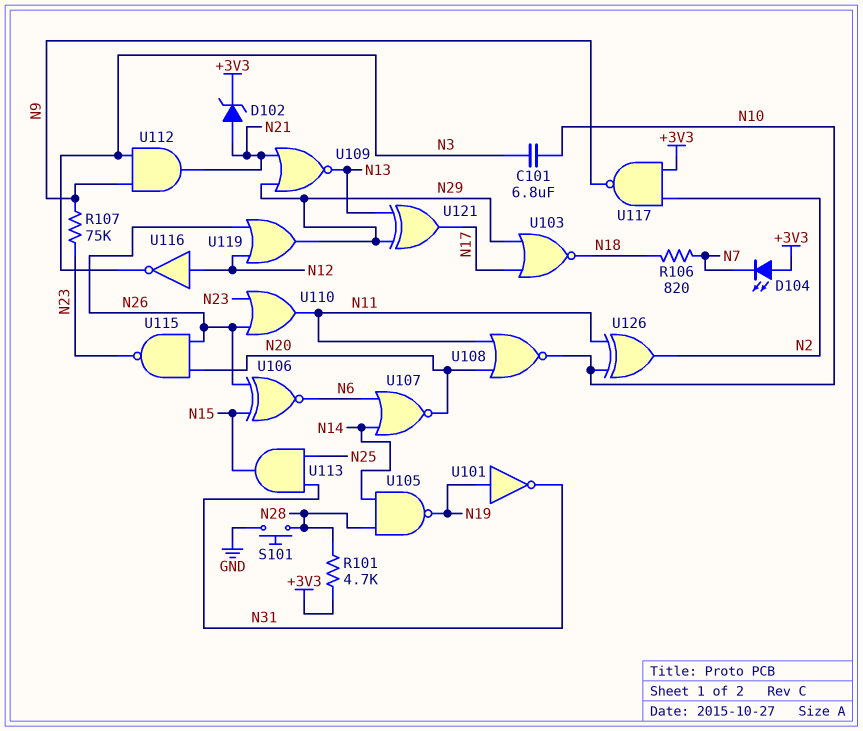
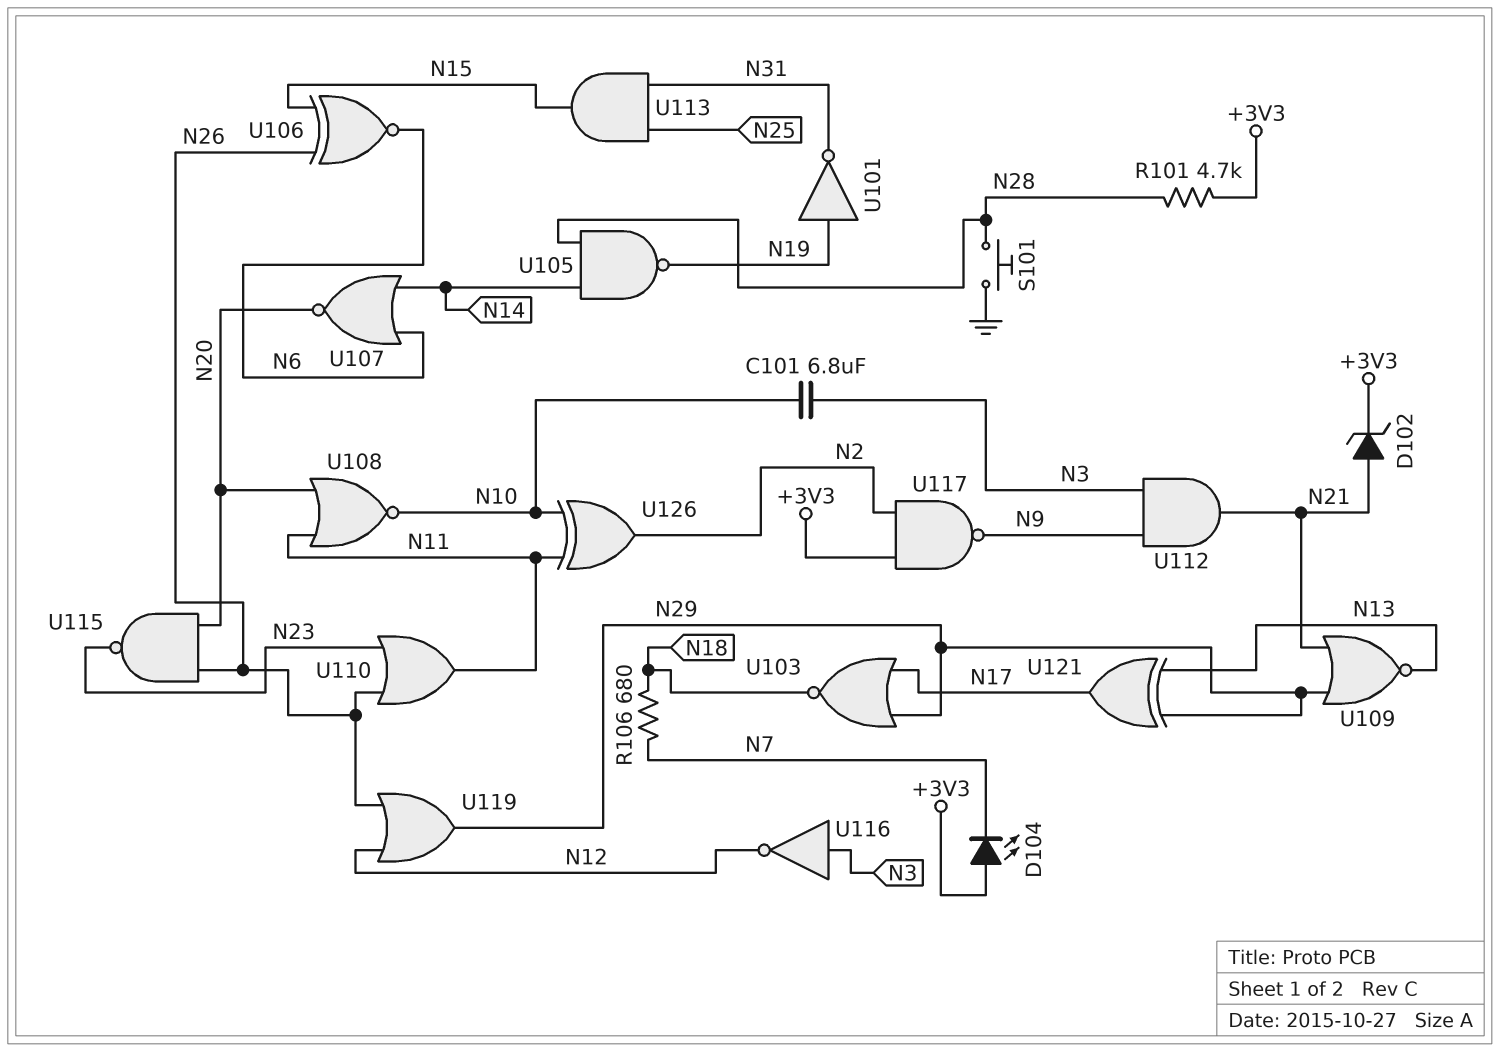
R106: 820 (N7, N18) -> 680 (N7, N18)
R107: 75k (N9, N23) -> none
U116: NOT (in N12, out N3) -> NOT (in N3, out N12)

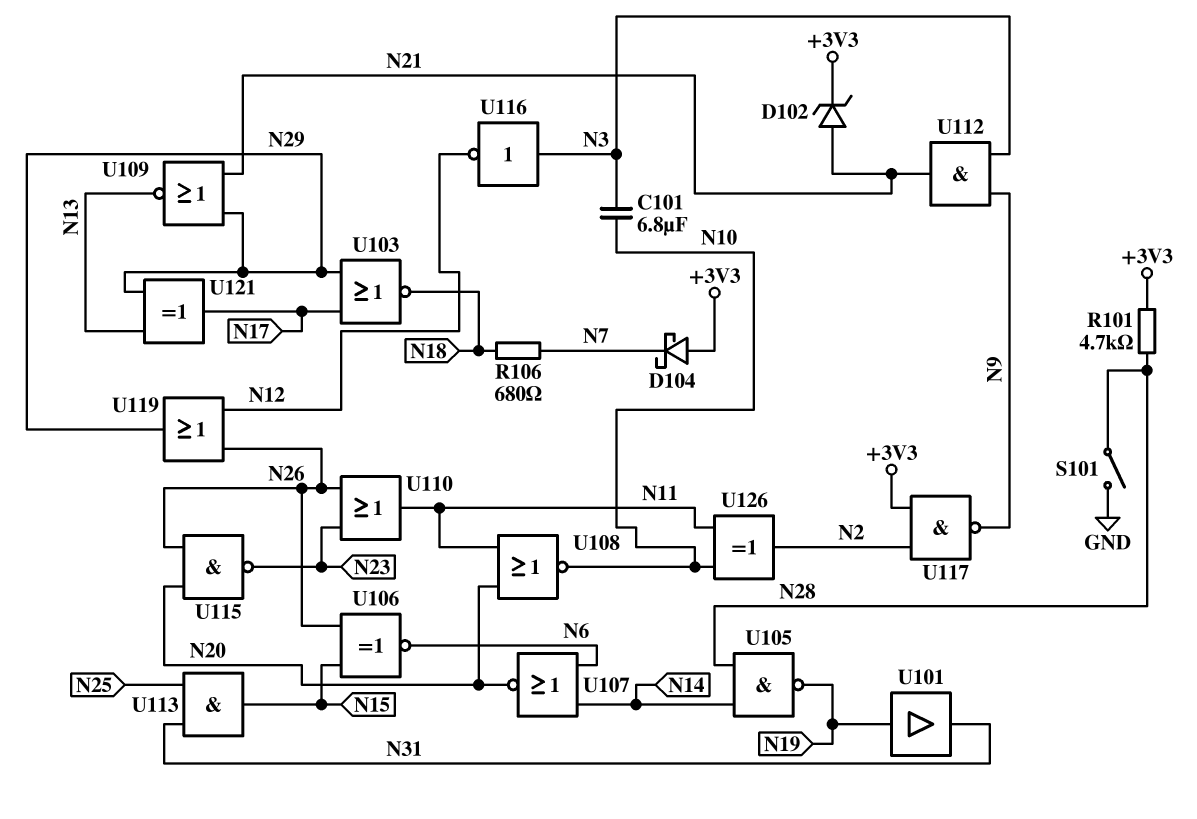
D104: LED (A +3V3, K N7) -> schottky (A +3V3, K N7)
S101: button (GND, N28) -> switch (GND, N28)
U101: NOT (in N19, out N31) -> buffer (in N19, out N31)

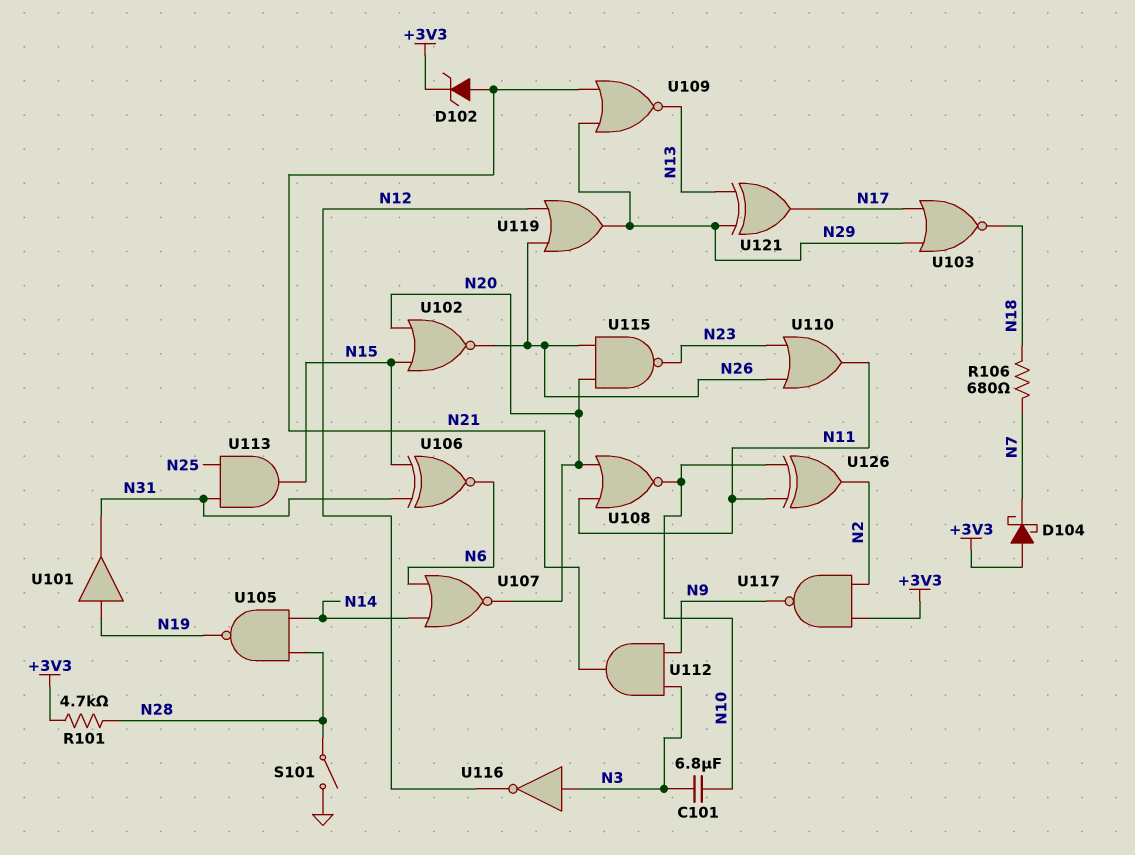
U102: none -> NOR (in N15, in N20, out N26)
U106: XNOR (in N15, in N26, out N6) -> XNOR (in N15, in N31, out N6)

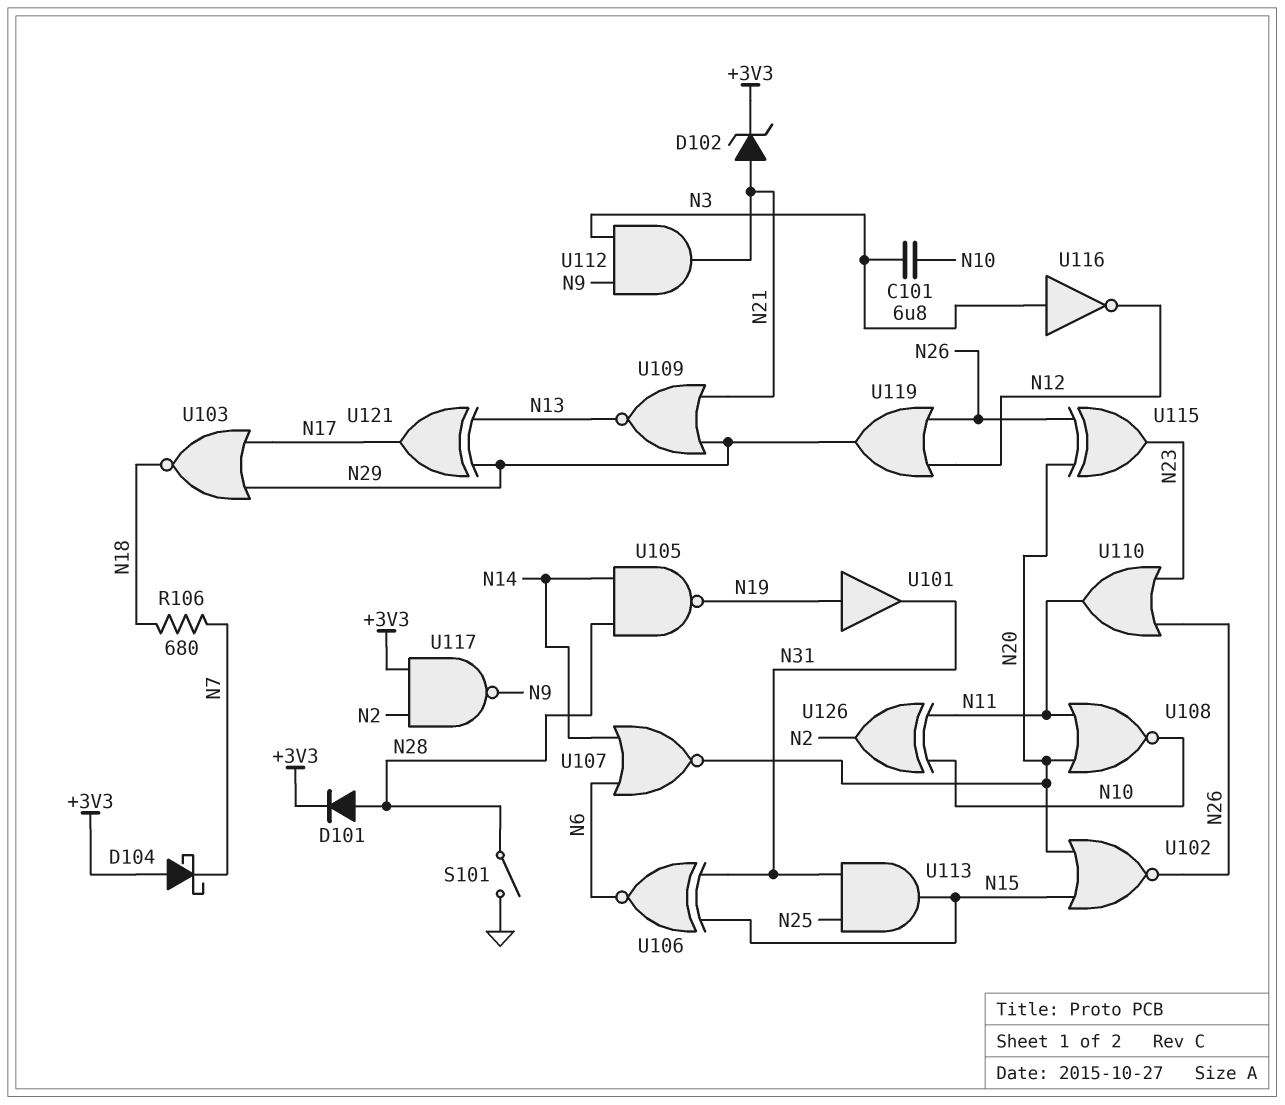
D101: none -> diode (A N28, K +3V3)
R101: 4.7k (+3V3, N28) -> none
U115: NAND (in N20, in N26, out N23) -> XOR (in N20, in N26, out N23)

